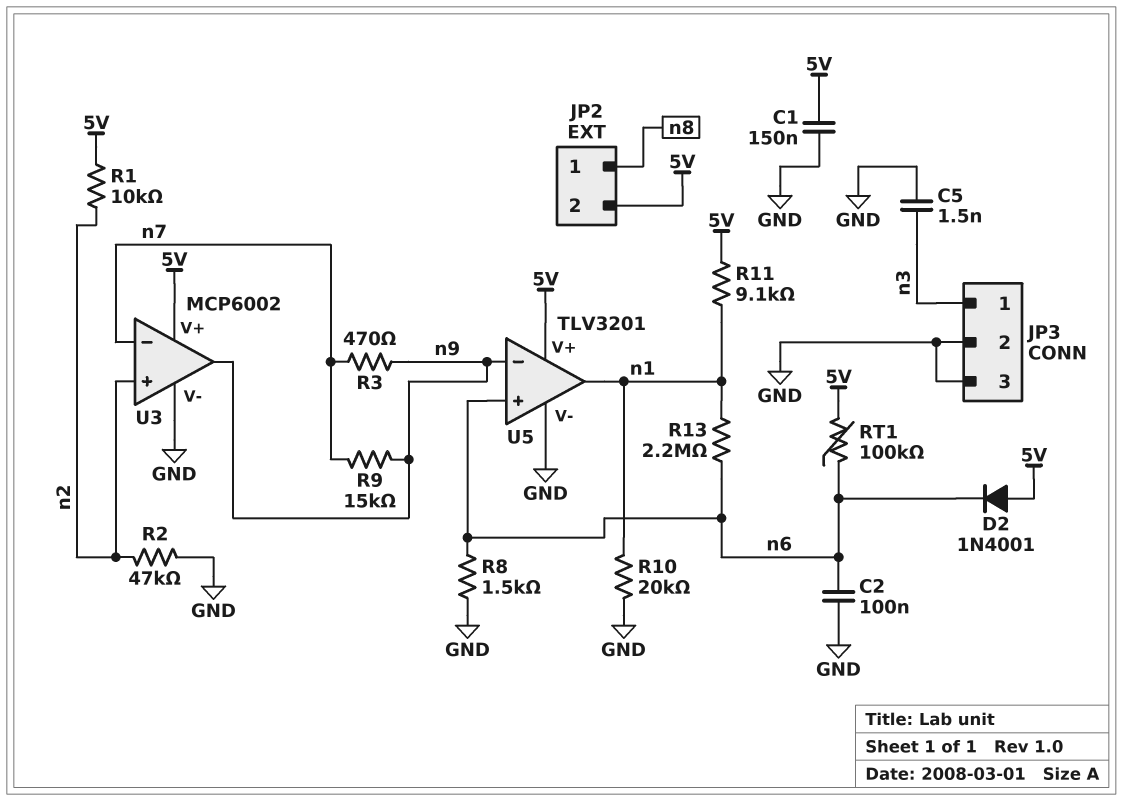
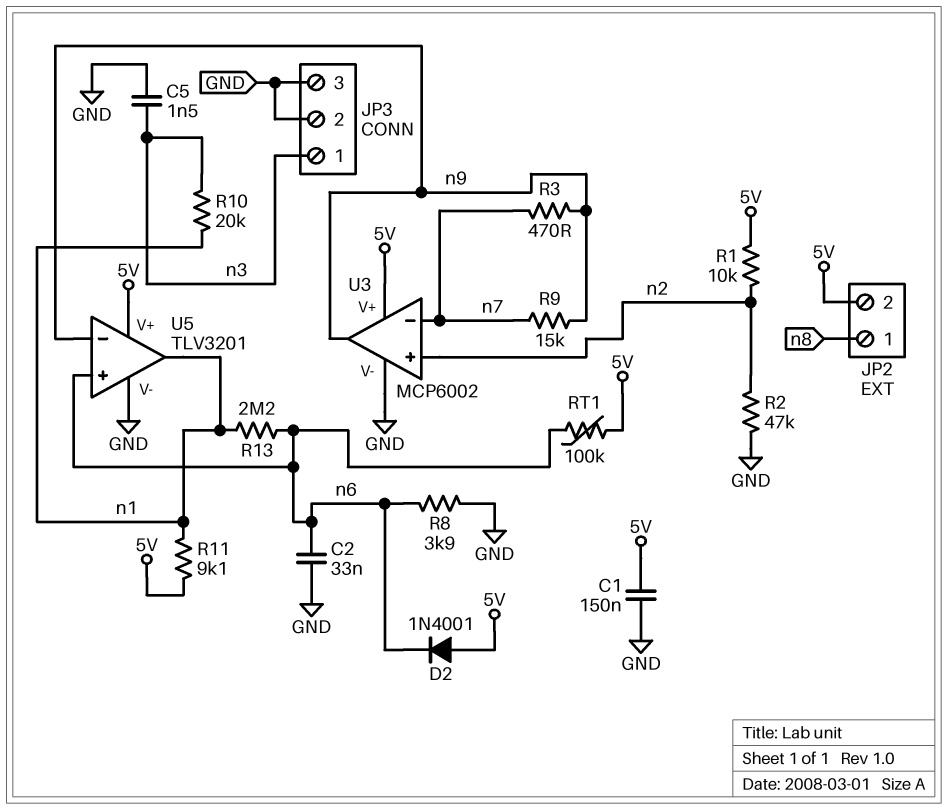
C2: 100nF (GND, n6) -> 33nF (GND, n6)
R8: 1.5k (GND, n6) -> 3.9k (GND, n6)
R10: 20k (GND, n1) -> 20k (n1, n3)

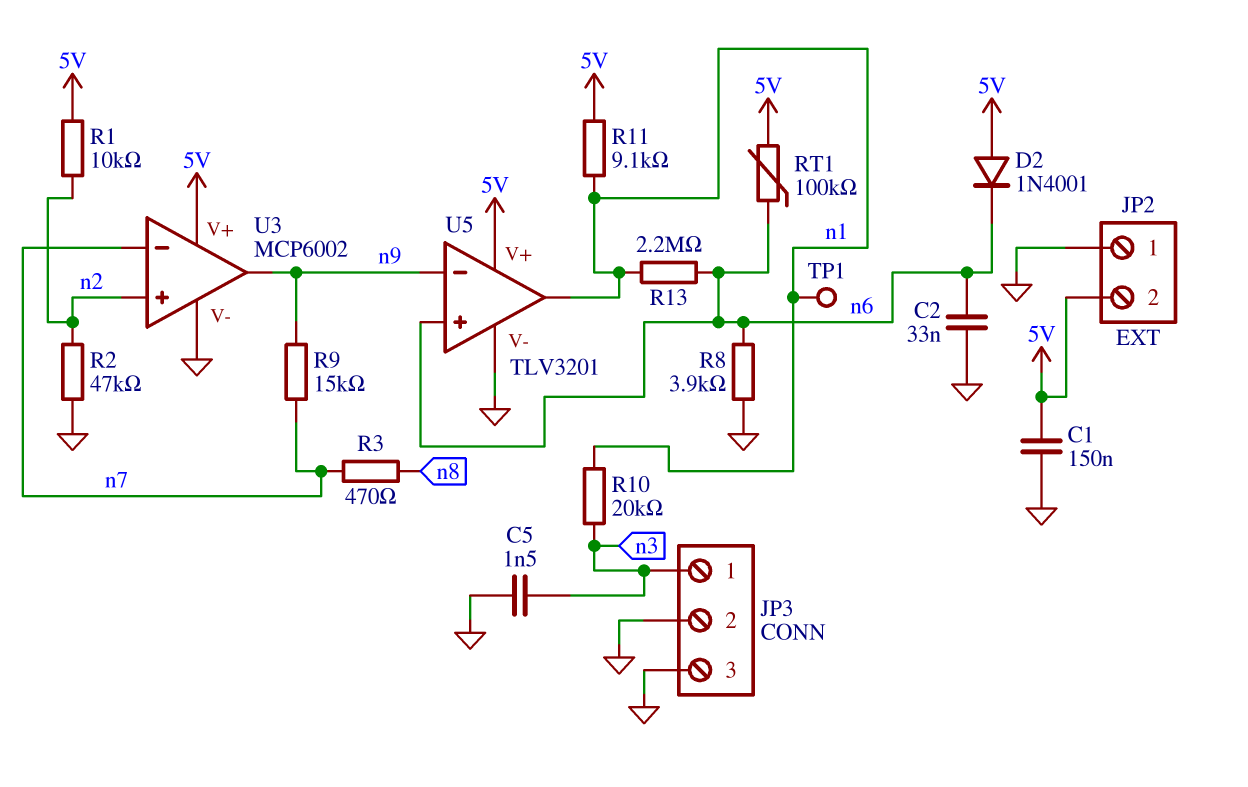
JP2 pin 1: n8 -> GND
R3: 470 (n7, n9) -> 470 (n7, n8)
TP1: none -> test point (n1)

